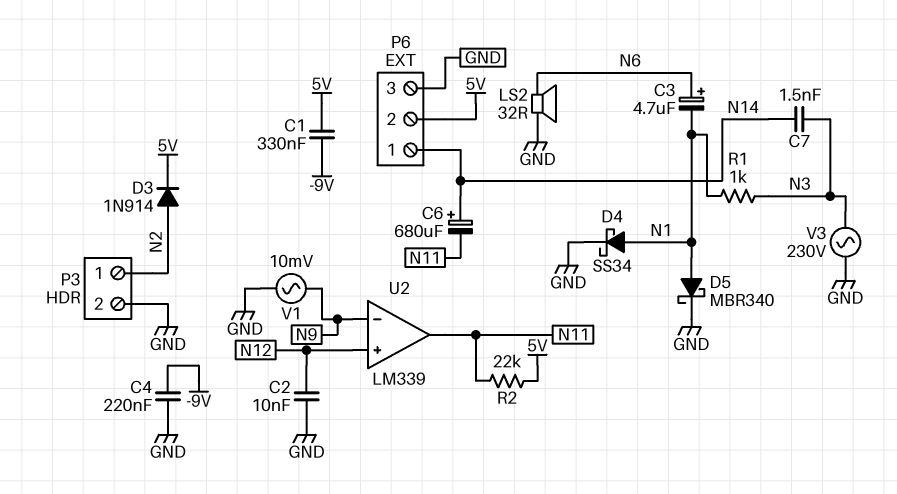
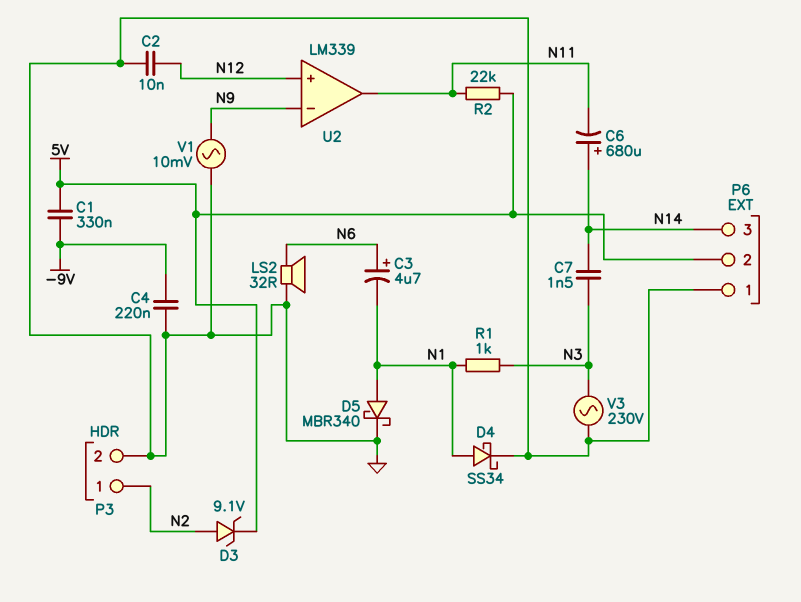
D3: diode 1N914 (A N2, K 5V) -> zener 9.1V (A N2, K 5V)
P6 pin 1: N14 -> GND
P6 pin 3: GND -> N14

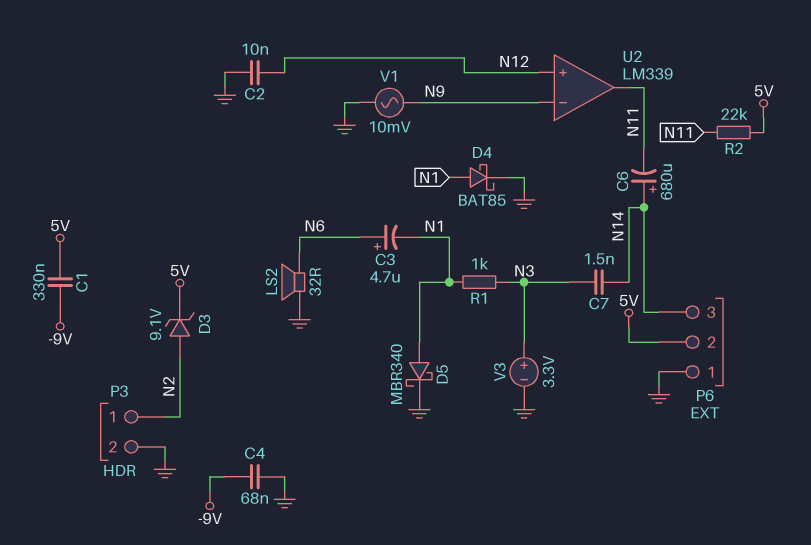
C4: 220nF (-9V, GND) -> 68nF (-9V, GND)
D4: schottky SS34 (A N1, K GND) -> schottky BAT85 (A N1, K GND)
V3: AC 230V (GND, N3) -> 3.3V (plus N3, minus GND)

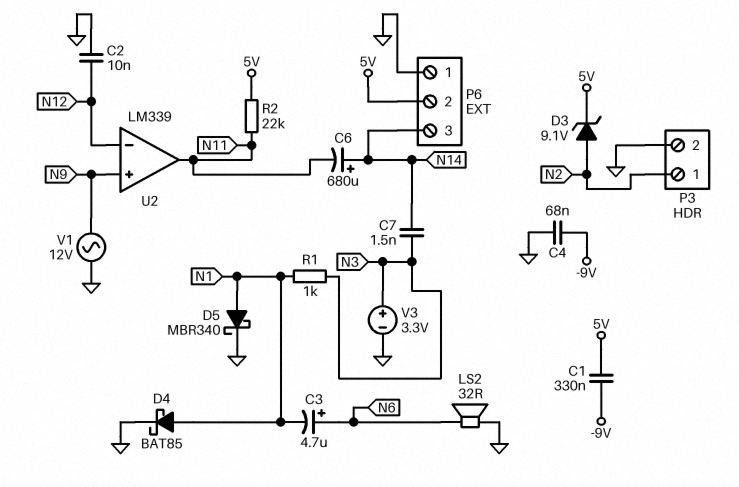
U2 pin in+: N12 -> N9
U2 pin in-: N9 -> N12
V1: AC 10mV (GND, N9) -> AC 12V (GND, N9)

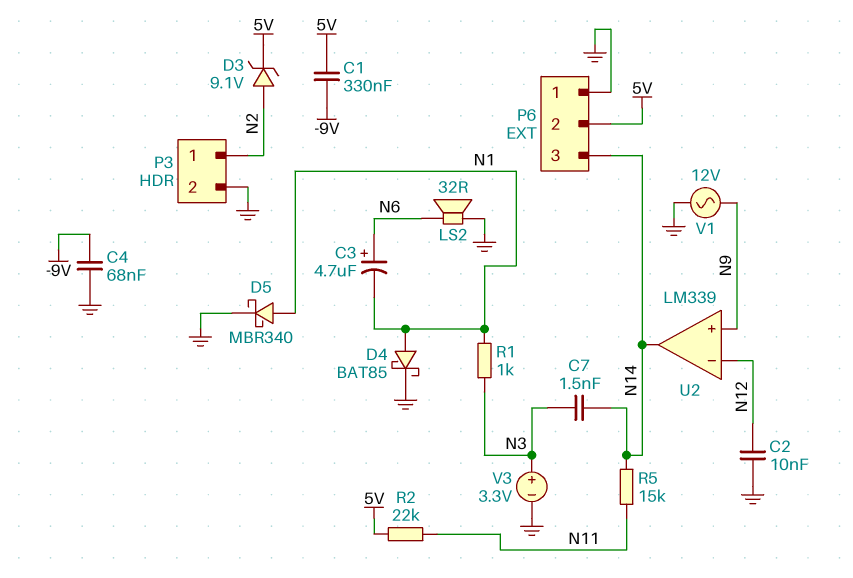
C6: 680uF (plus N14, minus N11) -> none
R5: none -> 15k (N11, N14)
U2 pin out: N11 -> N14

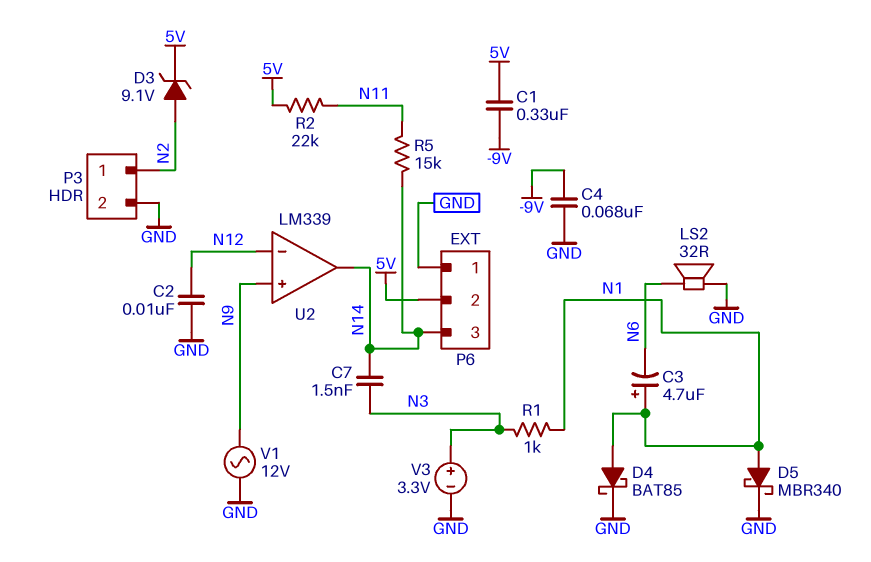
C3: 4.7uF (plus N6, minus N1) -> 4.7uF (plus N1, minus N6)

